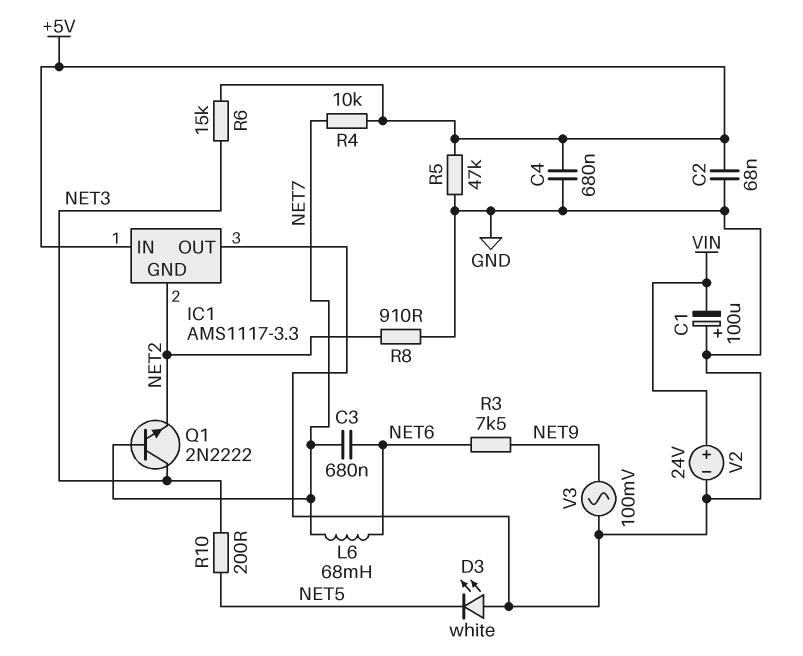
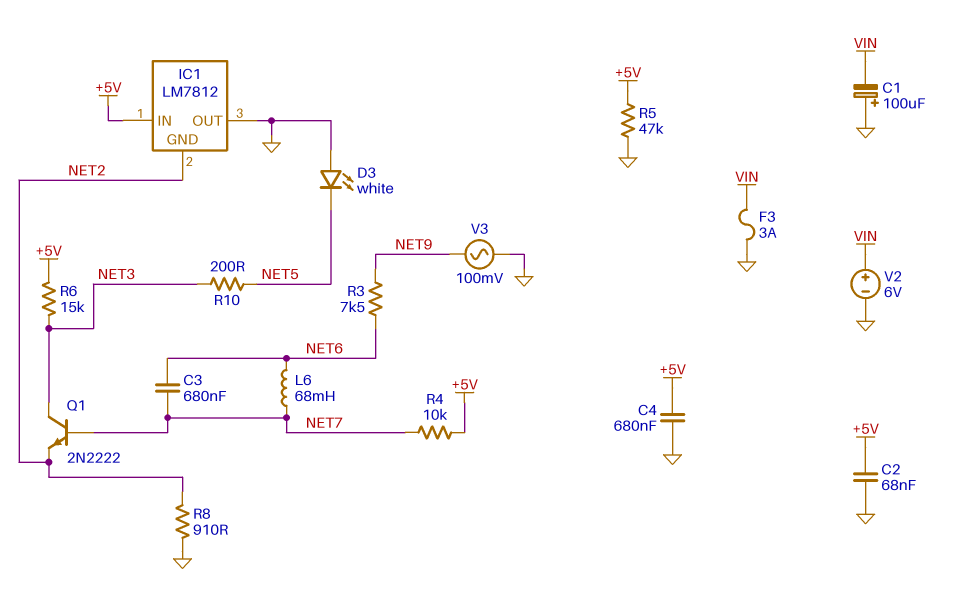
F3: none -> 3A (GND, VIN)
IC1: AMS1117-3.3 -> LM7812
V2: 24V (plus VIN, minus GND) -> 6V (plus VIN, minus GND)

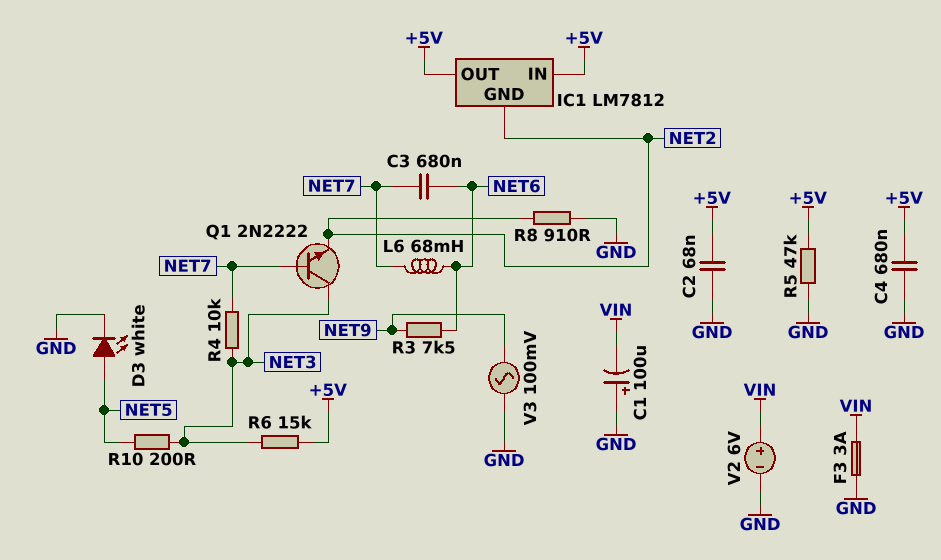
D3: LED white (A GND, K NET5) -> LED white (A NET5, K GND)
IC1 pin OUT: GND -> +5V
R4: 10k (+5V, NET7) -> 10k (NET3, NET7)

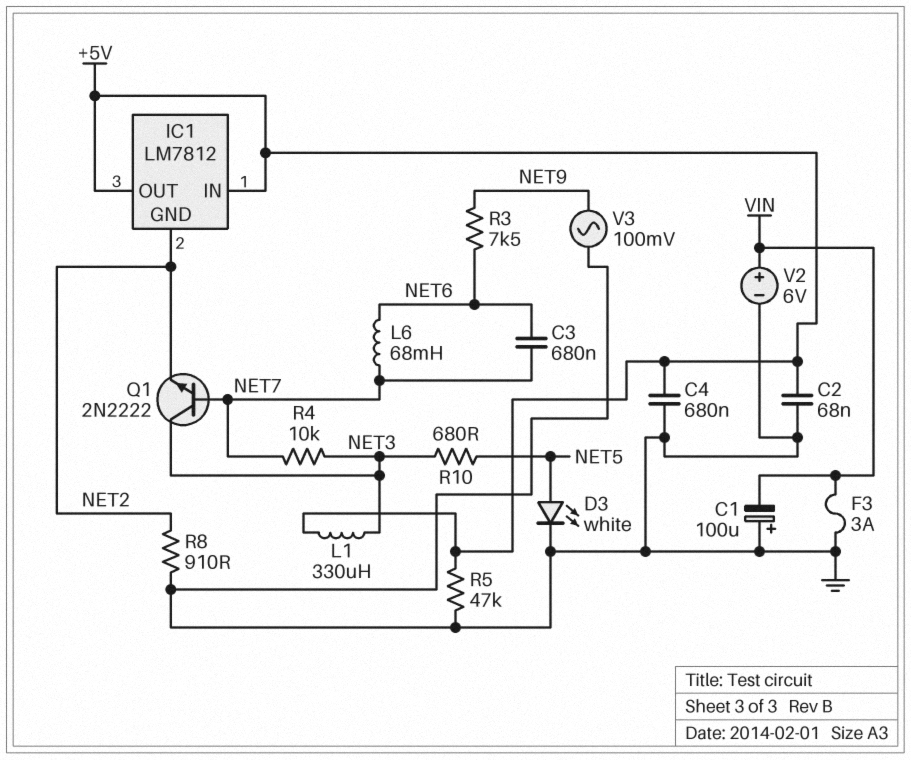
L1: none -> 330uH (+5V, NET3)
R6: 15k (+5V, NET3) -> none
R10: 200 (NET3, NET5) -> 680 (NET3, NET5)

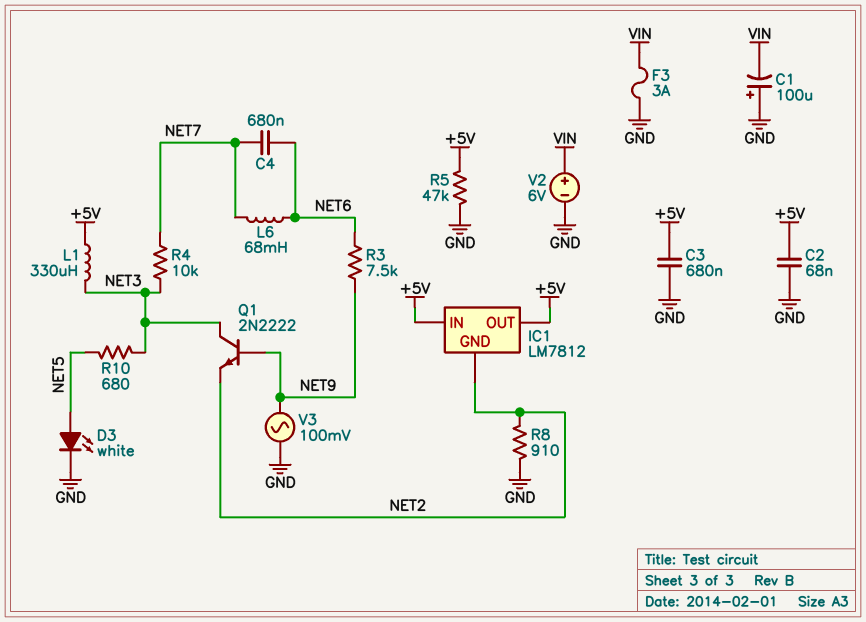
C3: 680nF (NET6, NET7) -> 680nF (+5V, GND)
C4: 680nF (+5V, GND) -> 680nF (NET6, NET7)
Q1: NPN 2N2222 (B NET7, C NET3, E NET2) -> NPN 2N2222 (B NET9, C NET3, E NET2)

